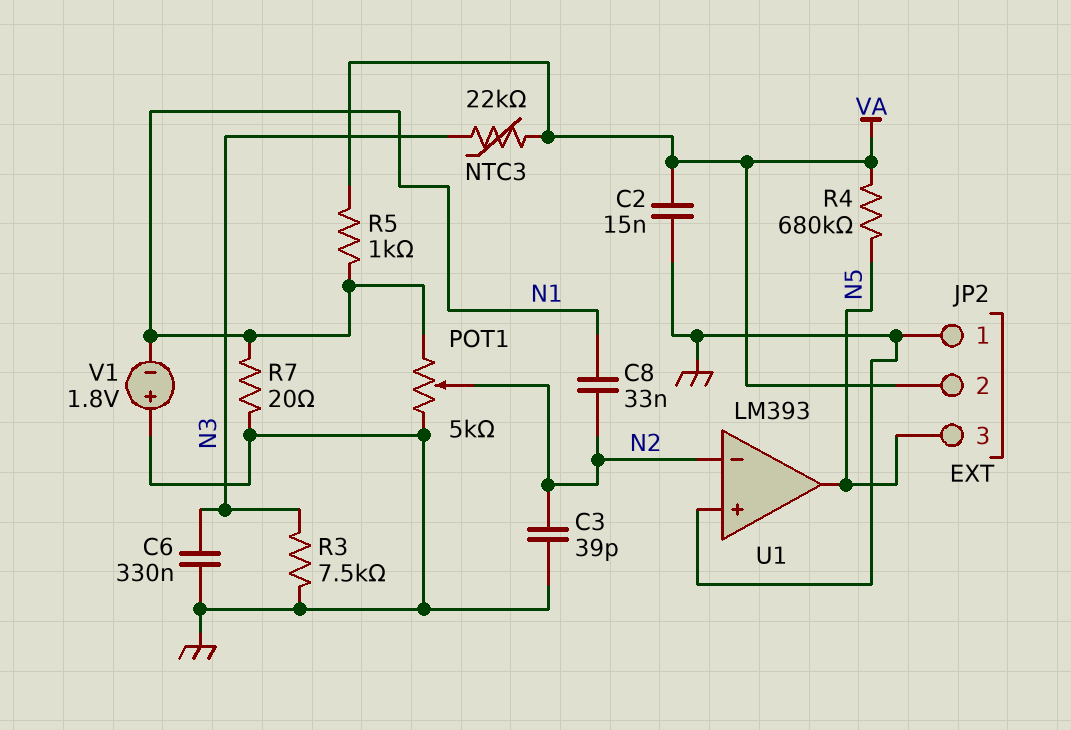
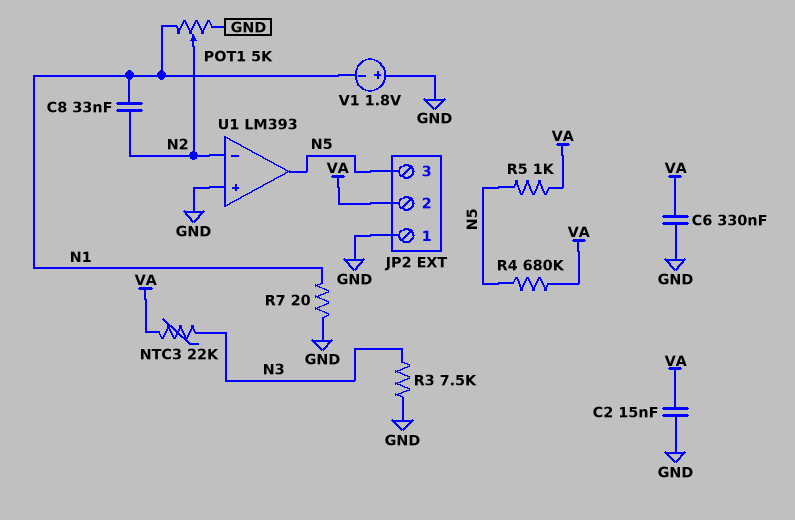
C3: 39pF (GND, N2) -> none
C6: 330nF (GND, N3) -> 330nF (GND, VA)
R5: 1k (N1, VA) -> 1k (N5, VA)

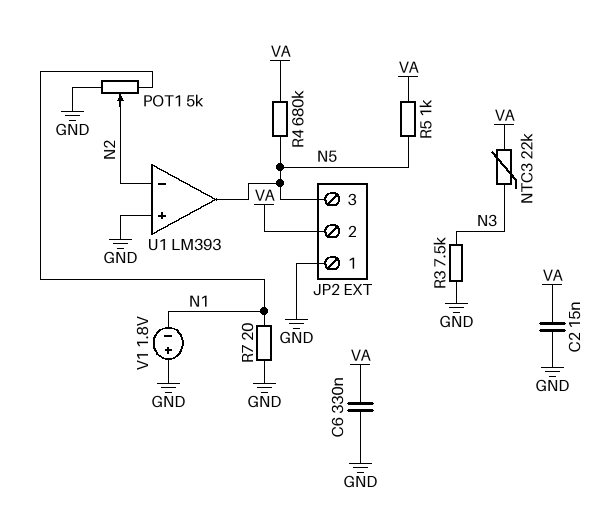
C8: 33nF (N1, N2) -> none

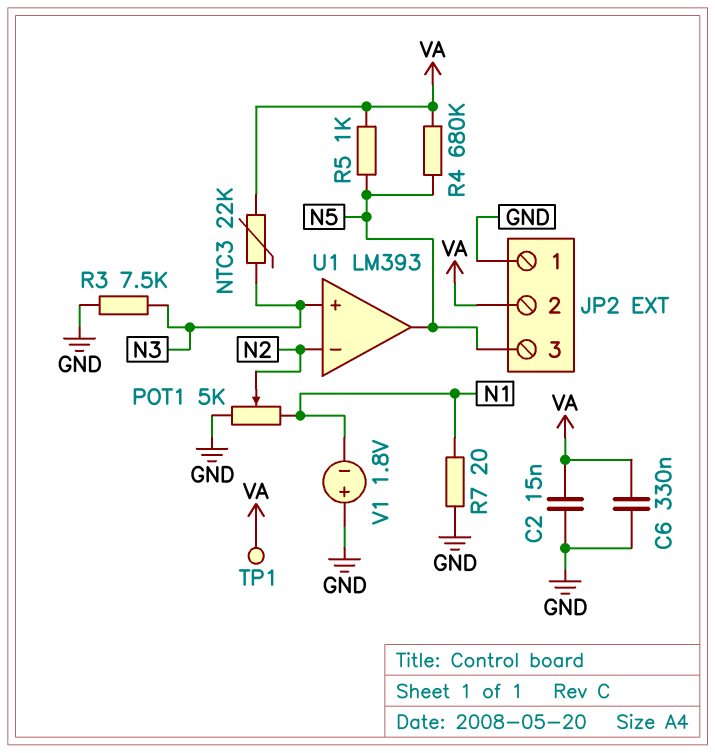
TP1: none -> test point (VA)
U1 pin in+: GND -> N3

